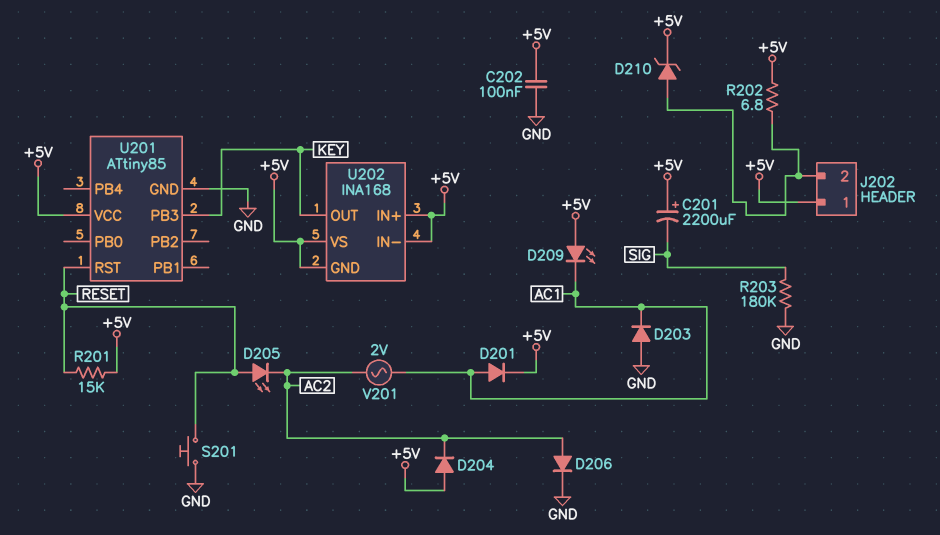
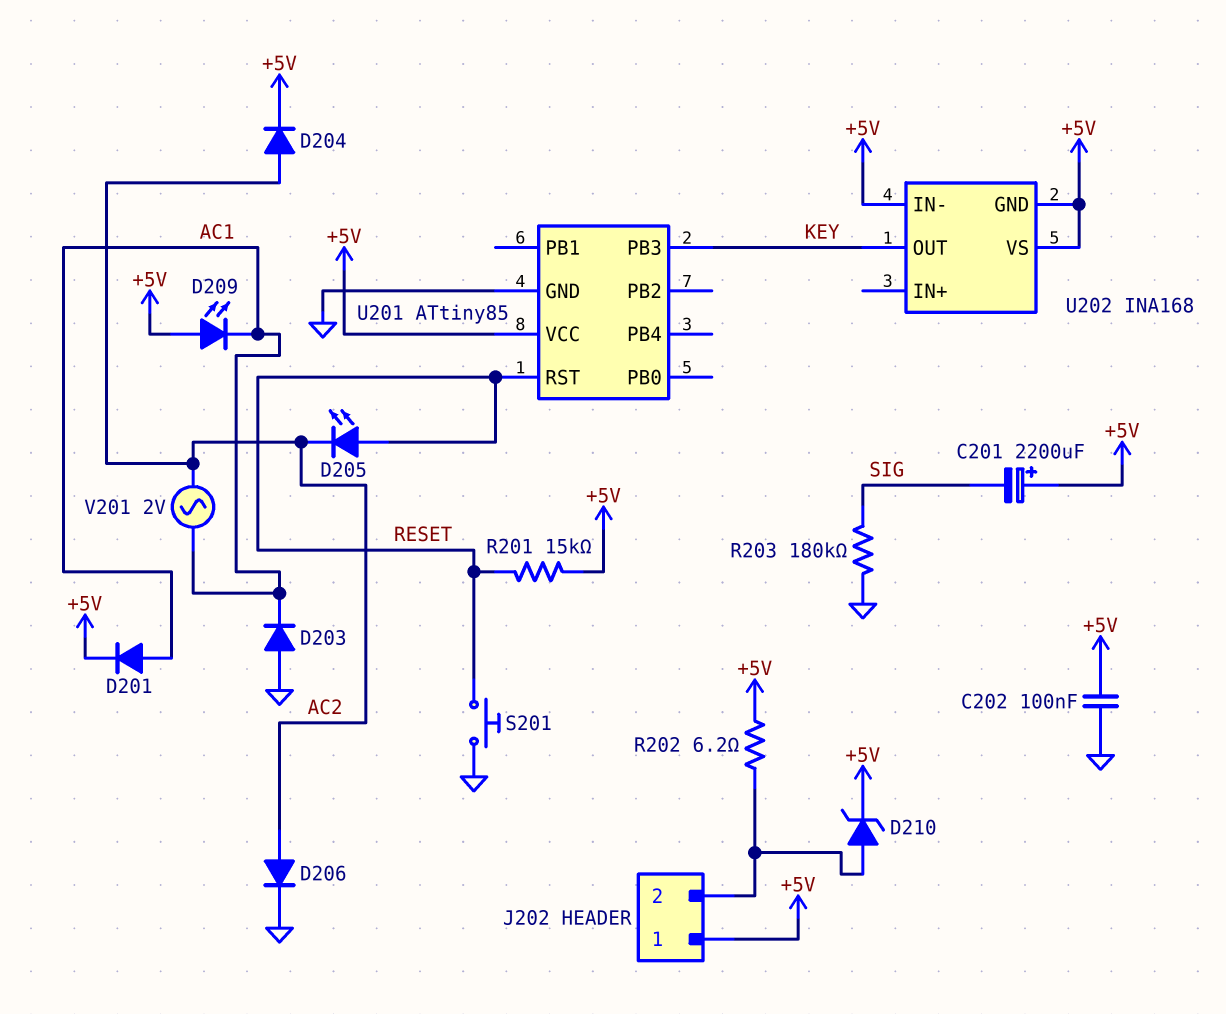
D204: diode (A +5V, K AC2) -> diode (A AC2, K +5V)
R202: 6.8 (+5V, J202/2) -> 6.2 (+5V, J202/2)
U202 pin IN+: +5V -> none

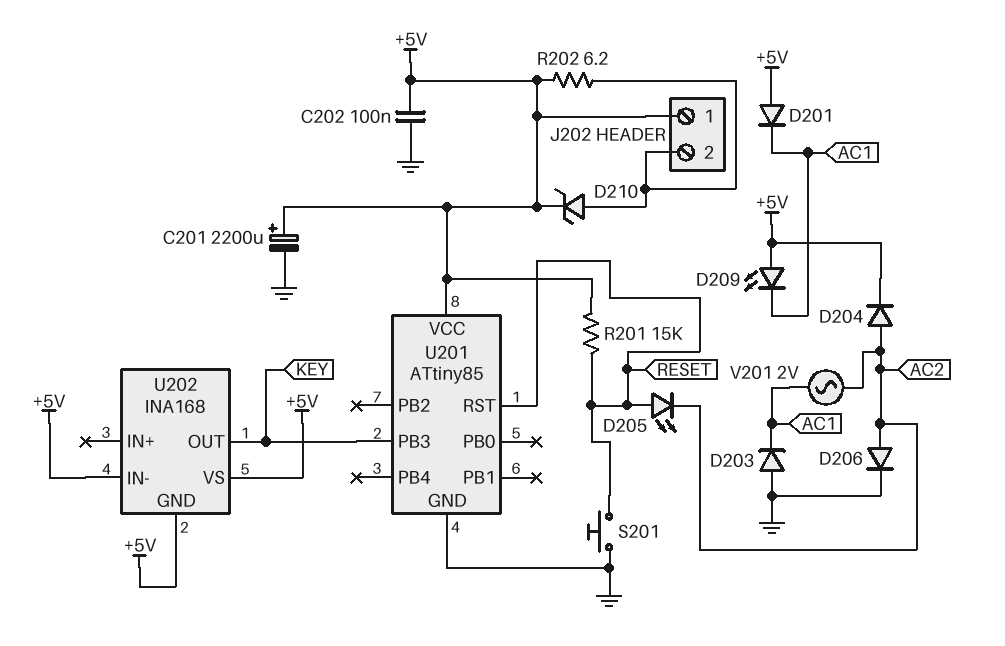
C201: 2200uF (plus +5V, minus SIG) -> 2200uF (plus +5V, minus GND)
D201: diode (A AC1, K +5V) -> diode (A +5V, K AC1)
R203: 180k (GND, SIG) -> none

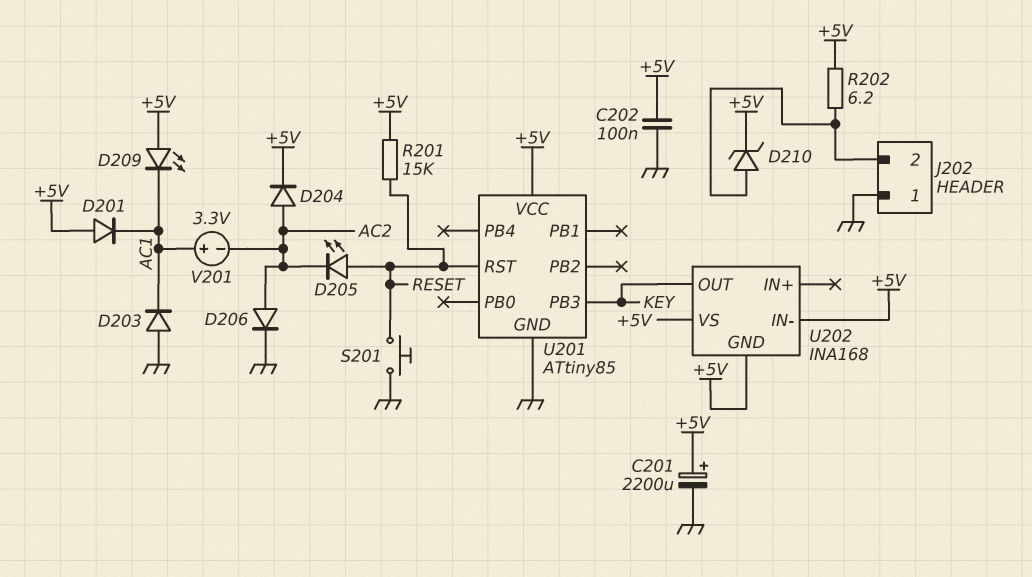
J202 pin 1: +5V -> GND
V201: AC 2V (AC1, AC2) -> 3.3V (plus AC1, minus AC2)

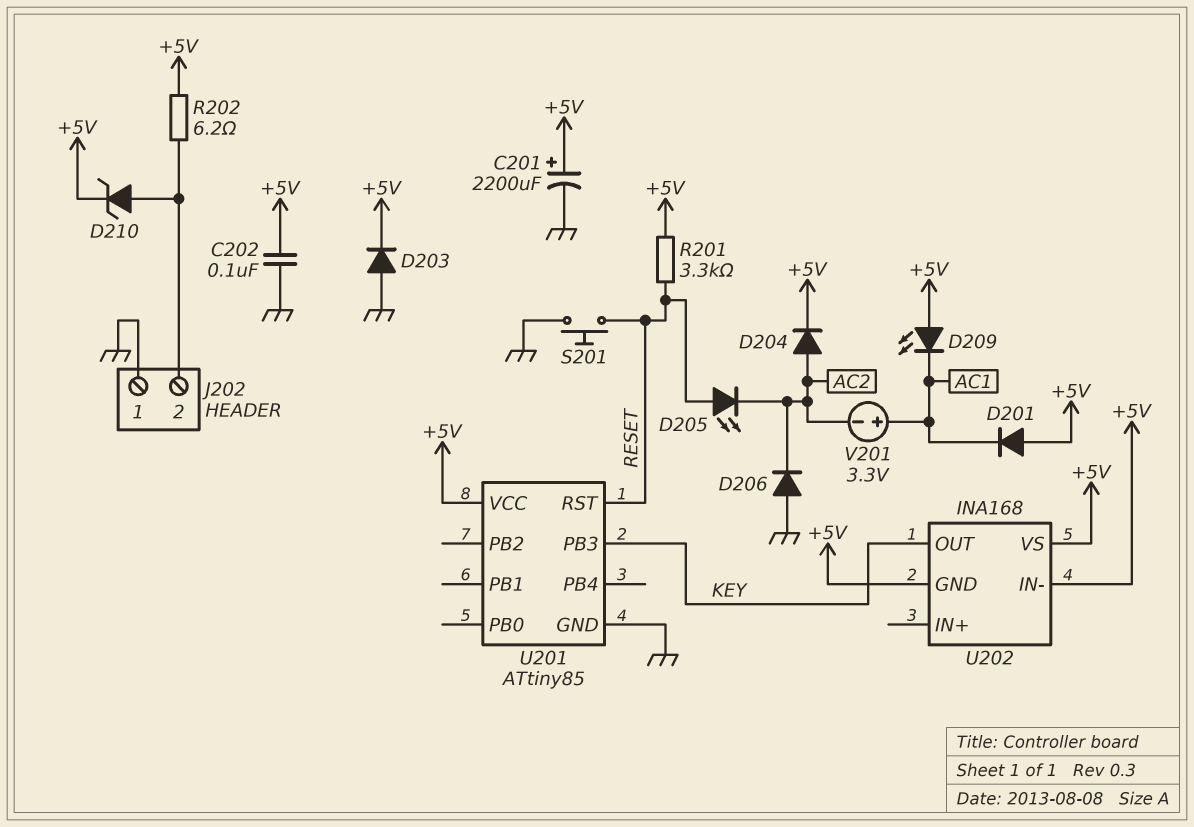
D203: diode (A GND, K AC1) -> diode (A GND, K +5V)
D206: diode (A AC2, K GND) -> diode (A GND, K AC2)
R201: 15k (+5V, RESET) -> 3.3k (+5V, RESET)

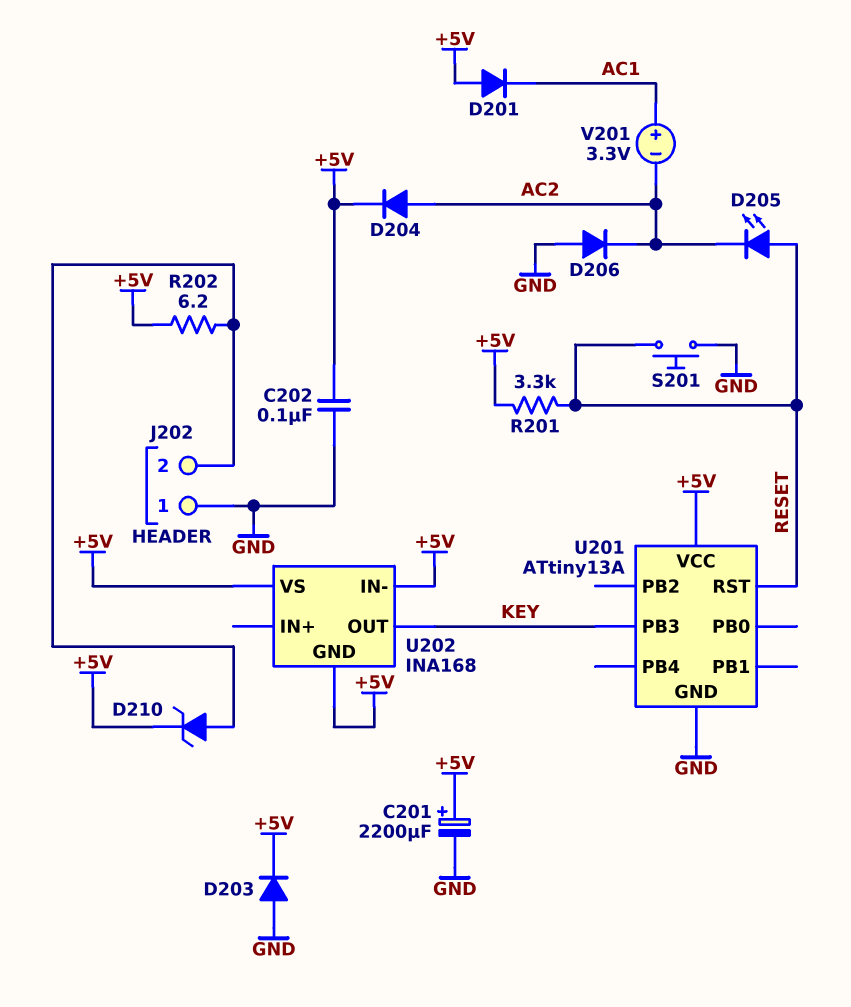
D209: LED (A +5V, K AC1) -> none
U201: ATtiny85 -> ATtiny13A

